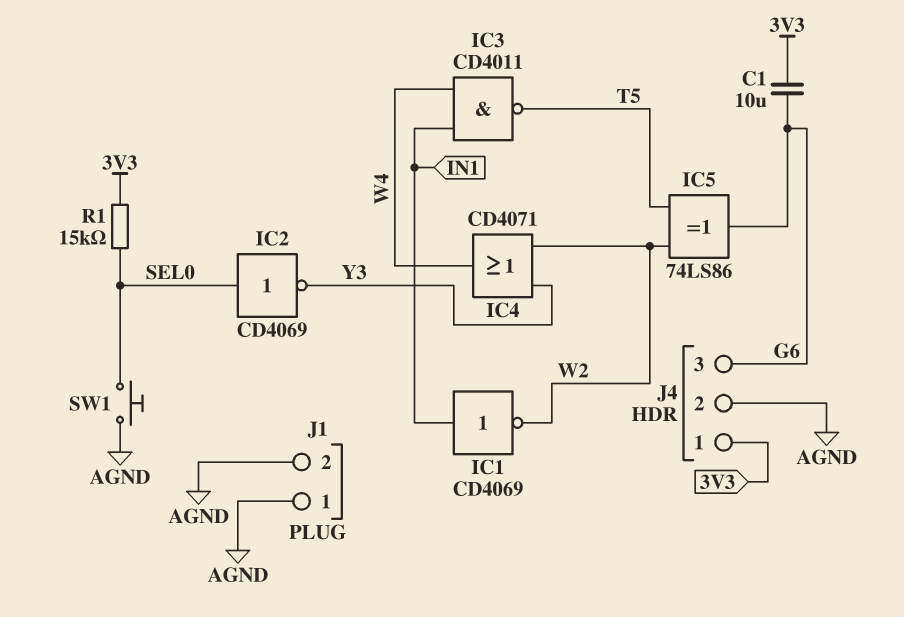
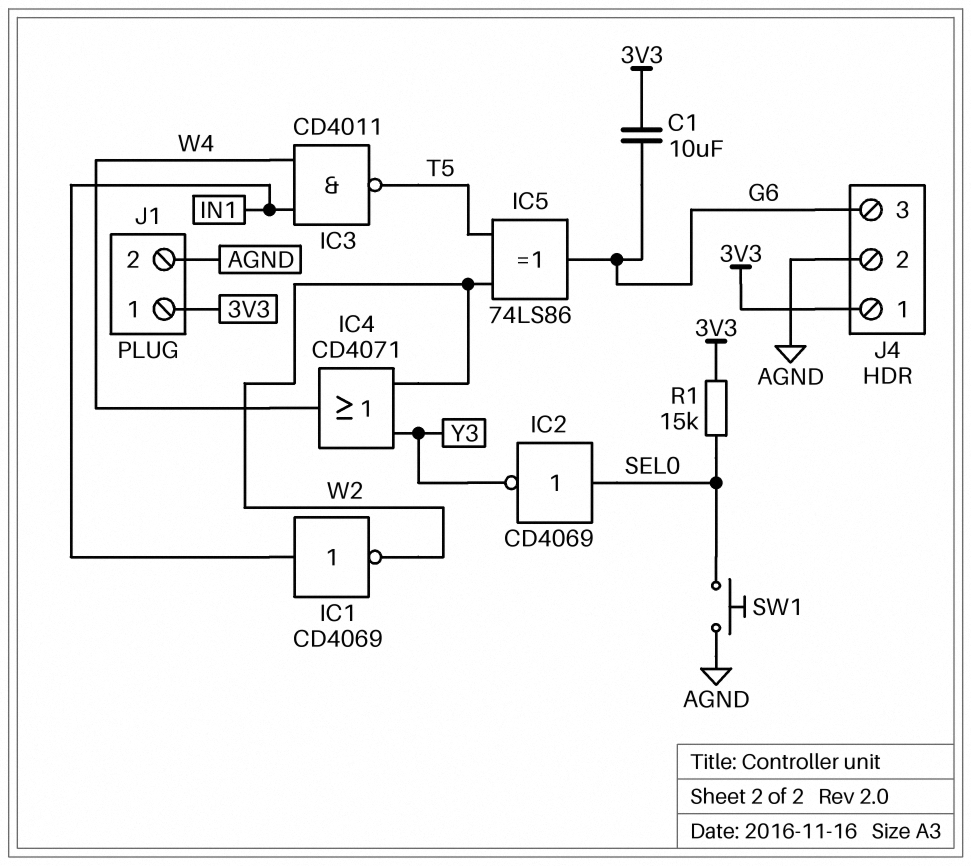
J1 pin 1: AGND -> 3V3

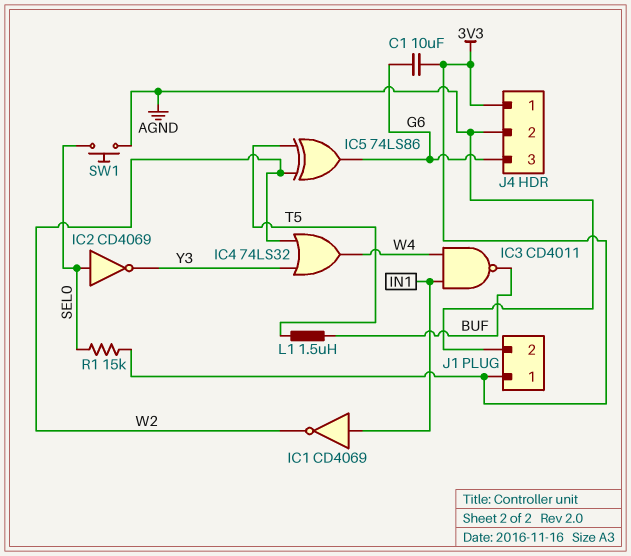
IC3: NAND CD4011 (in IN1, in W4, out T5) -> NAND CD4011 (in IN1, in W4, out BUF)
IC4: OR CD4071 (in W2, in Y3, out W4) -> OR 74LS32 (in W2, in Y3, out W4)
L1: none -> 1.5uH (BUF, T5)

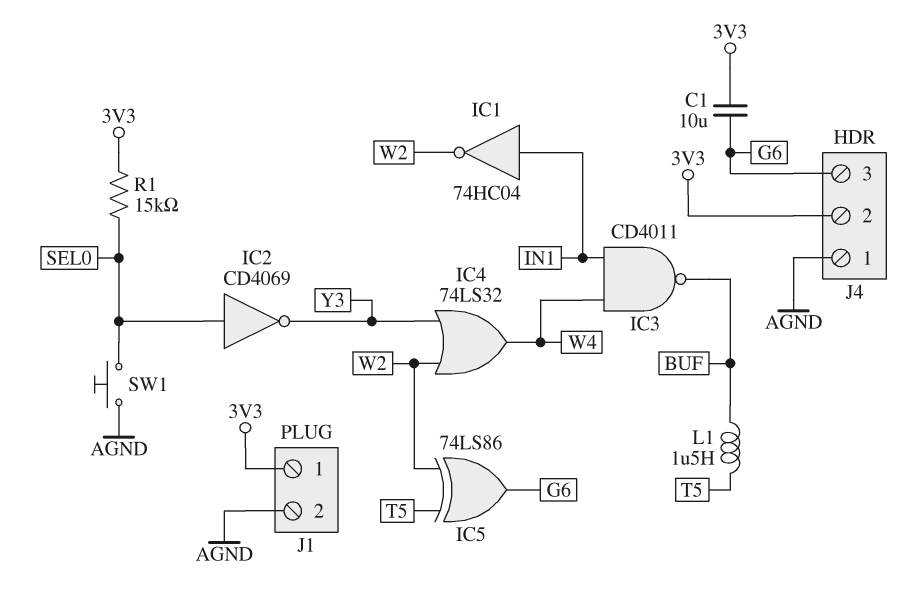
IC1: NOT CD4069 (in IN1, out W2) -> NOT 74HC04 (in IN1, out W2)
J4 pin 1: 3V3 -> AGND
J4 pin 2: AGND -> 3V3

